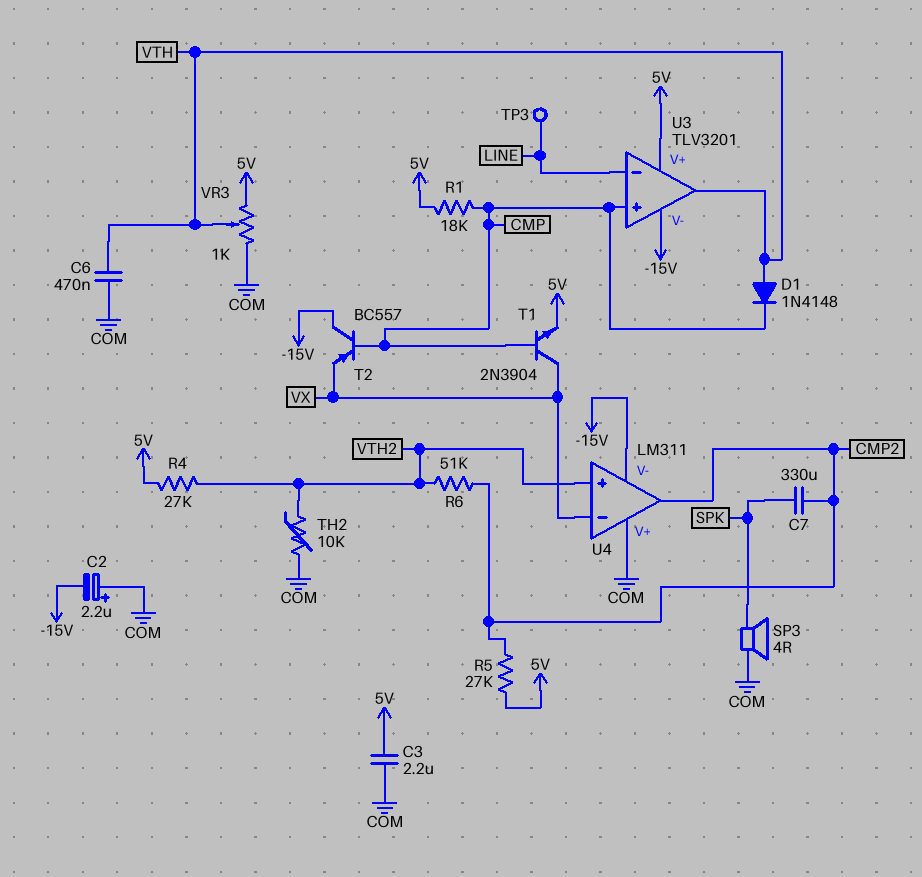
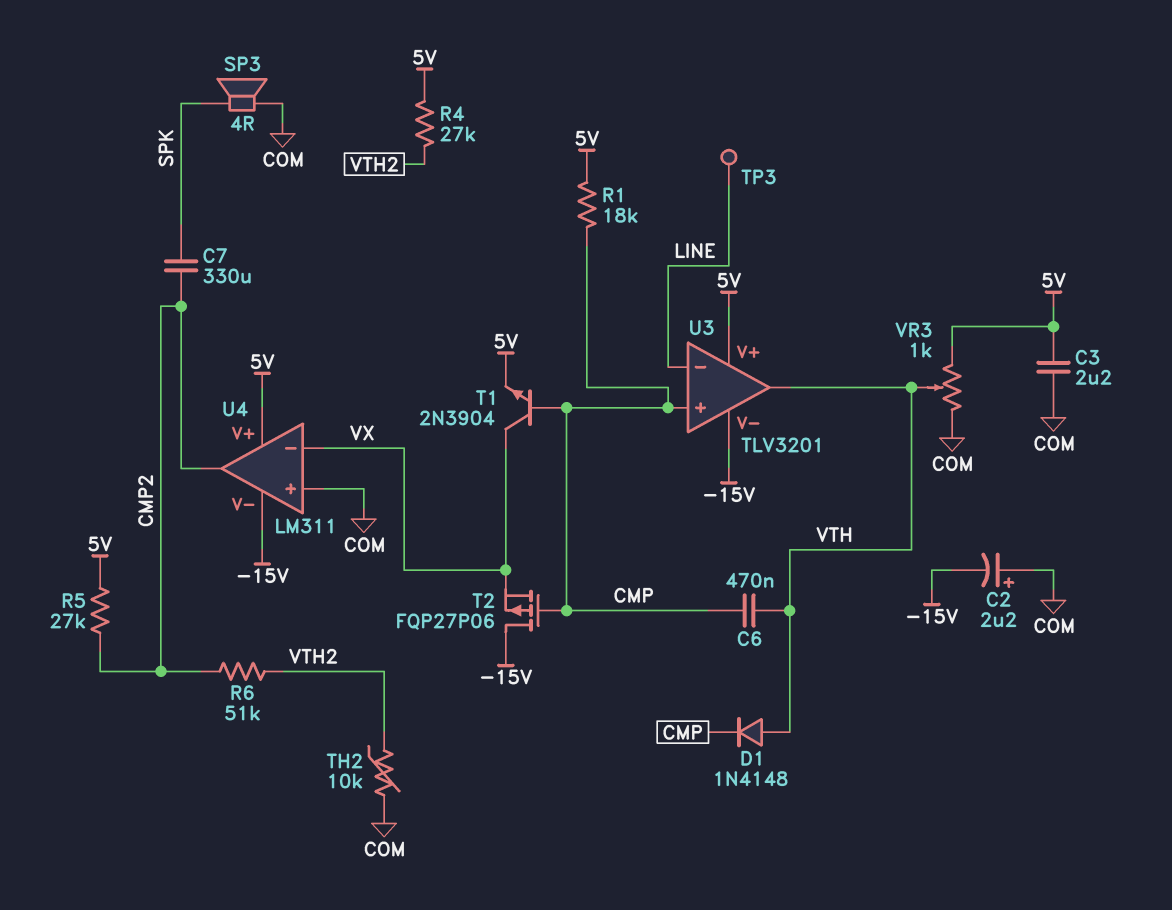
C6: 470nF (COM, VTH) -> 470nF (CMP, VTH)
T2: PNP BC557 (B CMP, C -15V, E VX) -> PMOS FQP27P06 (G CMP, D -15V, S VX)
U4 pin V+: COM -> 5V
U4 pin in+: VTH2 -> COM

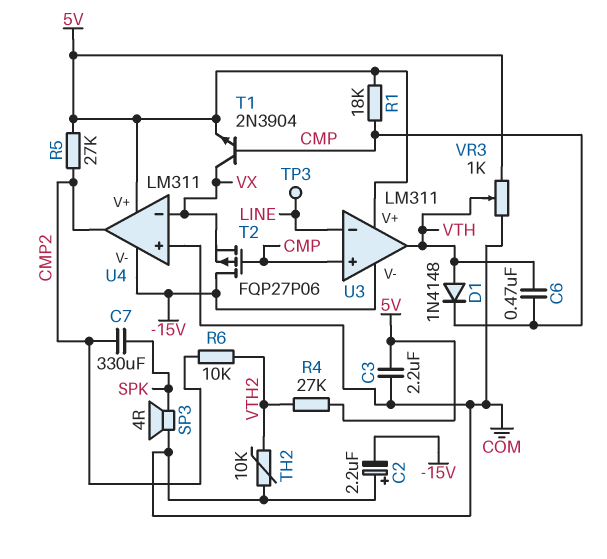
R6: 51k (CMP2, VTH2) -> 10k (CMP2, VTH2)
U3: TLV3201 -> LM311

